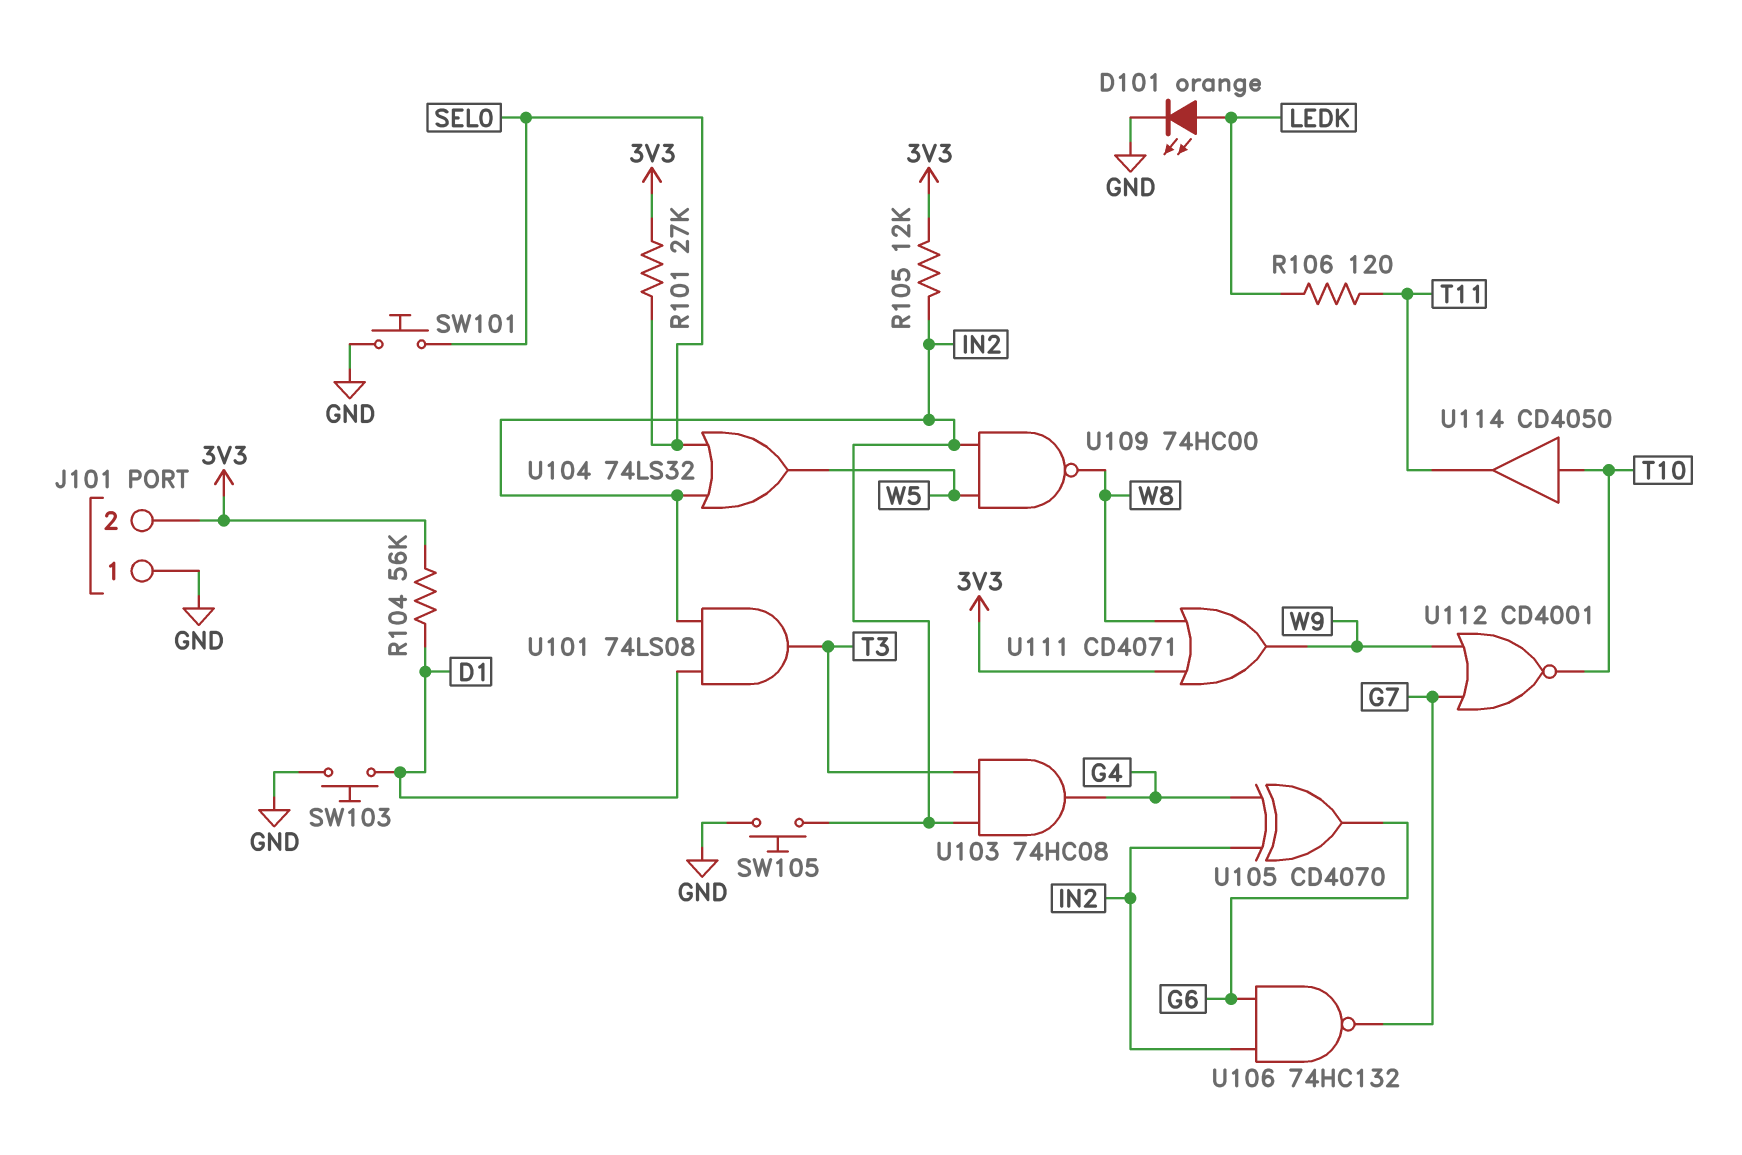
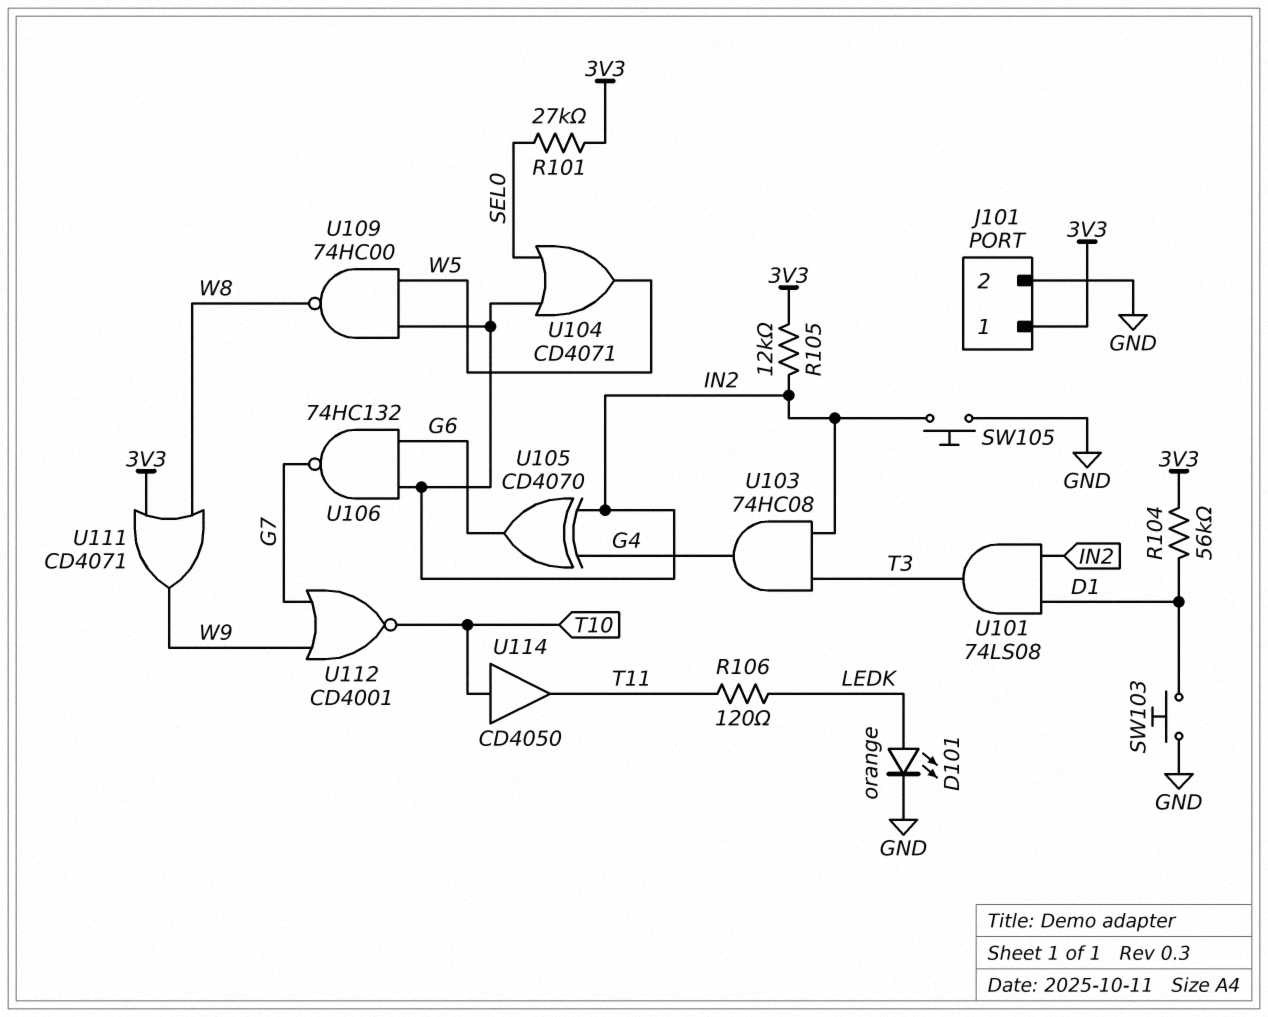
J101 pin 1: GND -> 3V3
J101 pin 2: 3V3 -> GND
SW101: button (GND, SEL0) -> none
U104: OR 74LS32 (in IN2, in SEL0, out W5) -> OR CD4071 (in IN2, in SEL0, out W5)

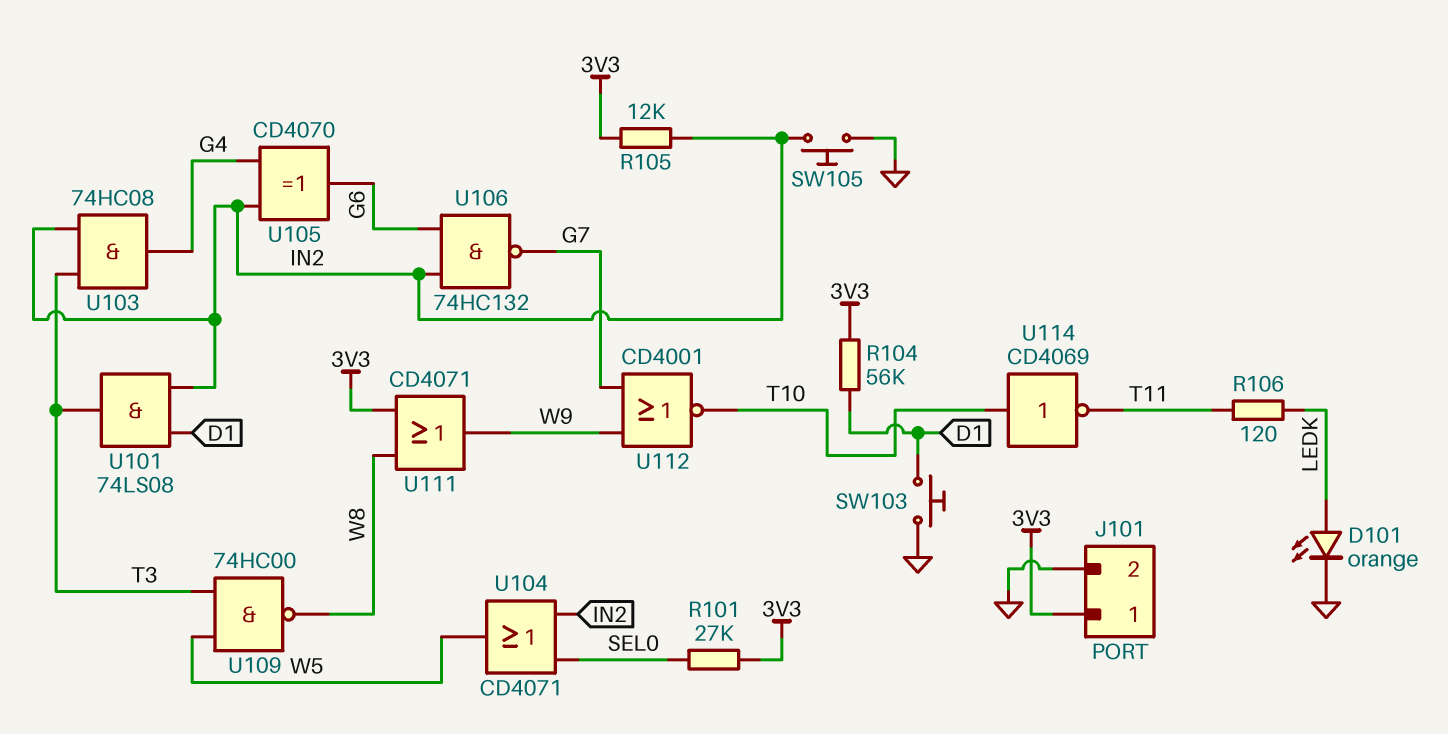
U109: NAND 74HC00 (in IN2, in W5, out W8) -> NAND 74HC00 (in T3, in W5, out W8)
U114: buffer CD4050 (in T10, out T11) -> NOT CD4069 (in T10, out T11)

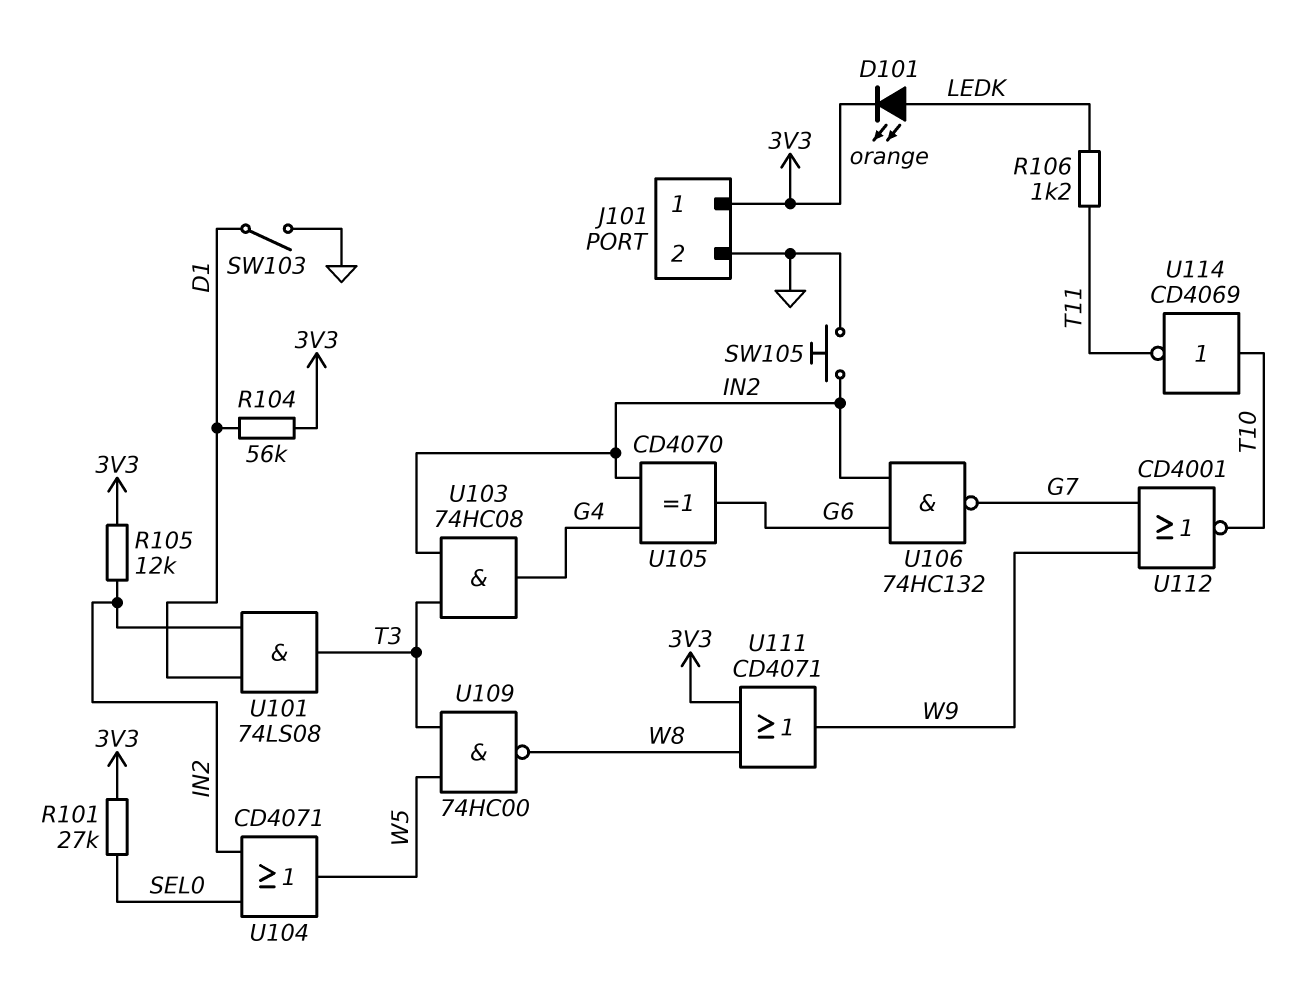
D101: LED orange (A LEDK, K GND) -> LED orange (A LEDK, K 3V3)
R106: 120 (LEDK, T11) -> 1.2k (LEDK, T11)
SW103: button (D1, GND) -> switch (D1, GND)

